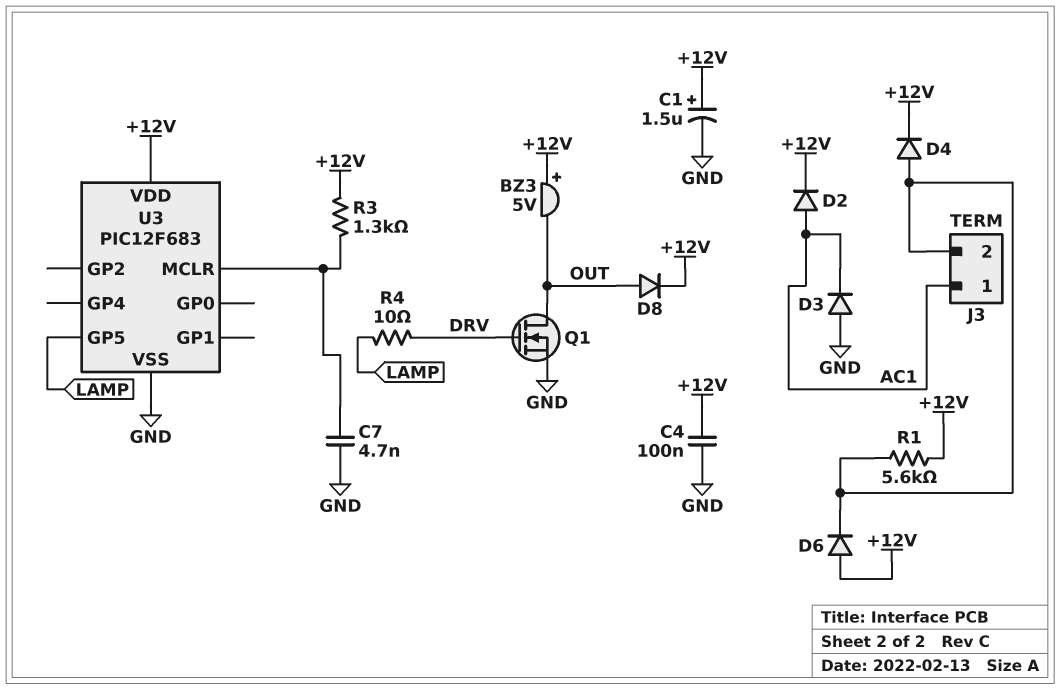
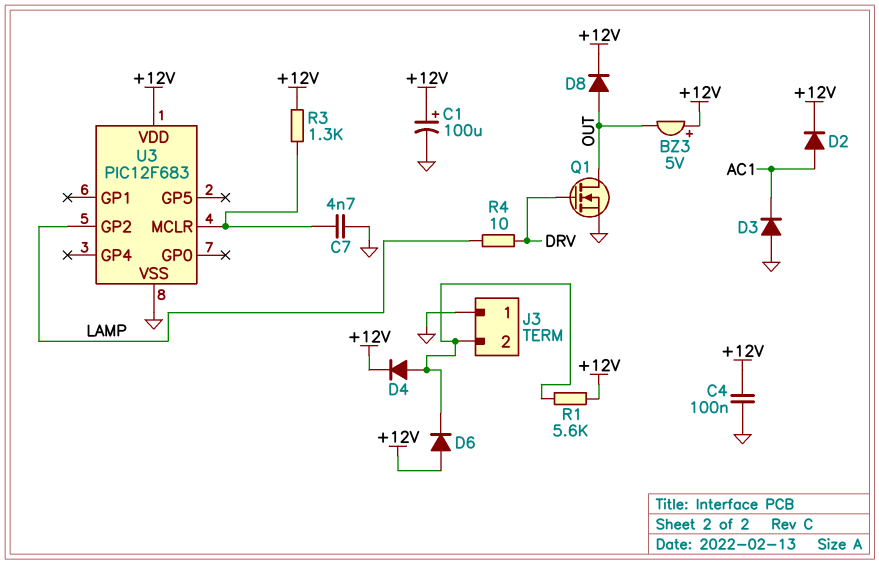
C1: 1.5uF (plus +12V, minus GND) -> 100uF (plus +12V, minus GND)
J3 pin 1: AC1 -> GND
U3 pin GP2: none -> LAMP
U3 pin GP5: LAMP -> none

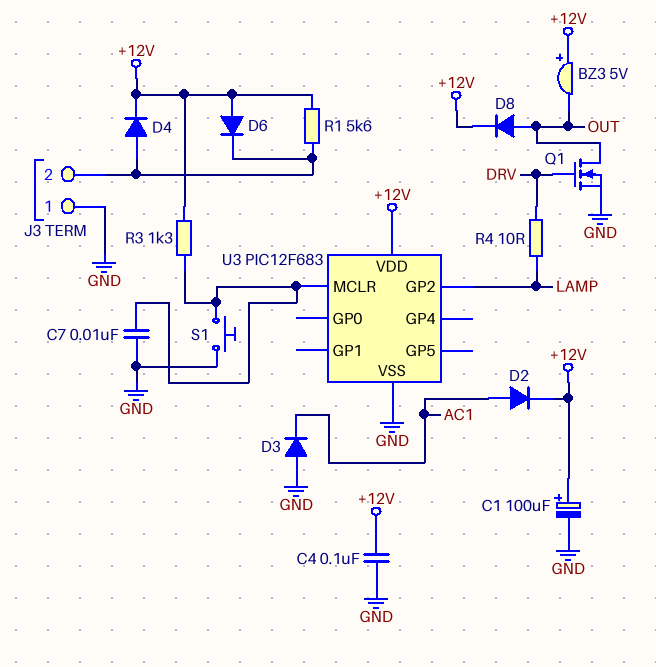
C7: 4.7nF (GND, U3/MCLR) -> 10nF (GND, U3/MCLR)
S1: none -> button (GND, U3/MCLR)

